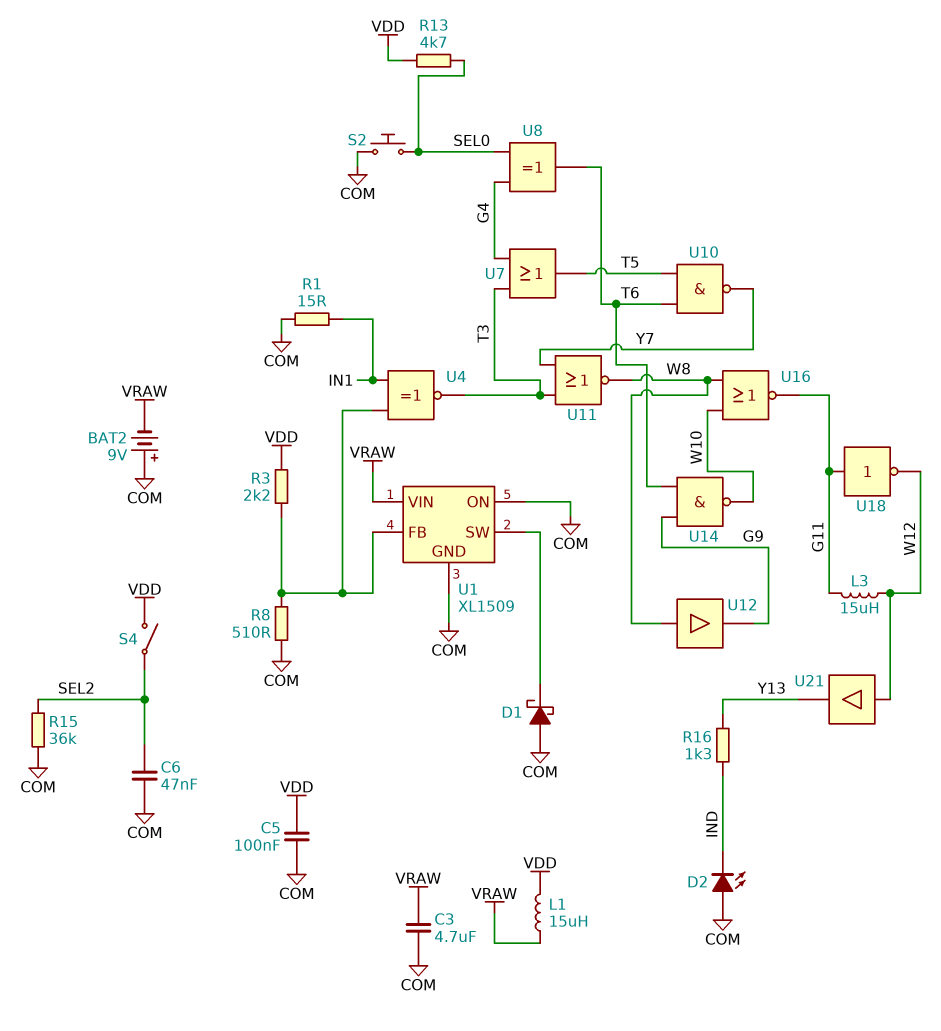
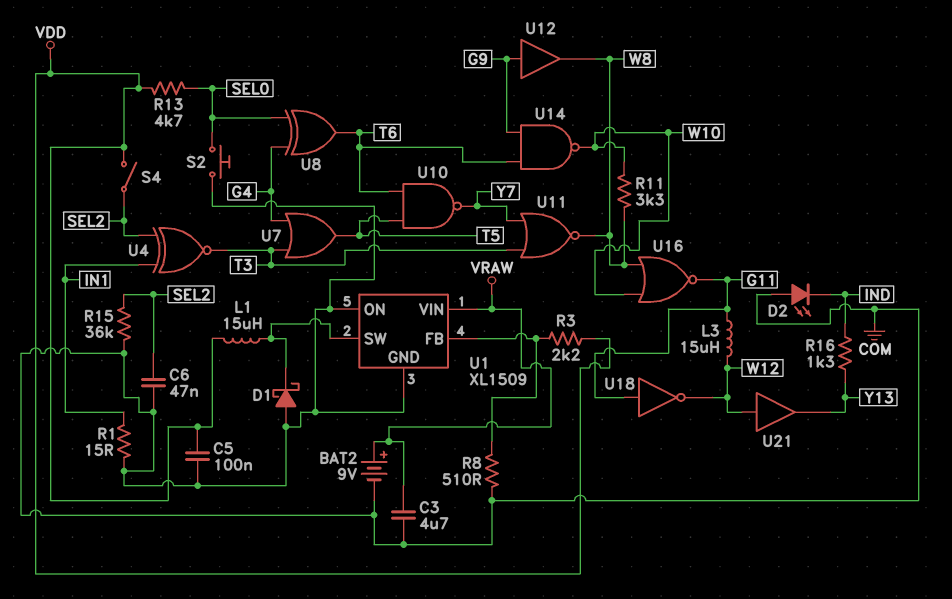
BAT2: 9V (plus COM, minus VRAW) -> 9V (plus VRAW, minus COM)
L1: 15uH (VDD, VRAW) -> 15uH (U1/SW, VDD)
R11: none -> 3.3k (W8, W10)
U4: XNOR (in IN1, in U1/FB, out T3) -> XNOR (in IN1, in SEL2, out T3)
U12: buffer (in W8, out G9) -> buffer (in G9, out W8)

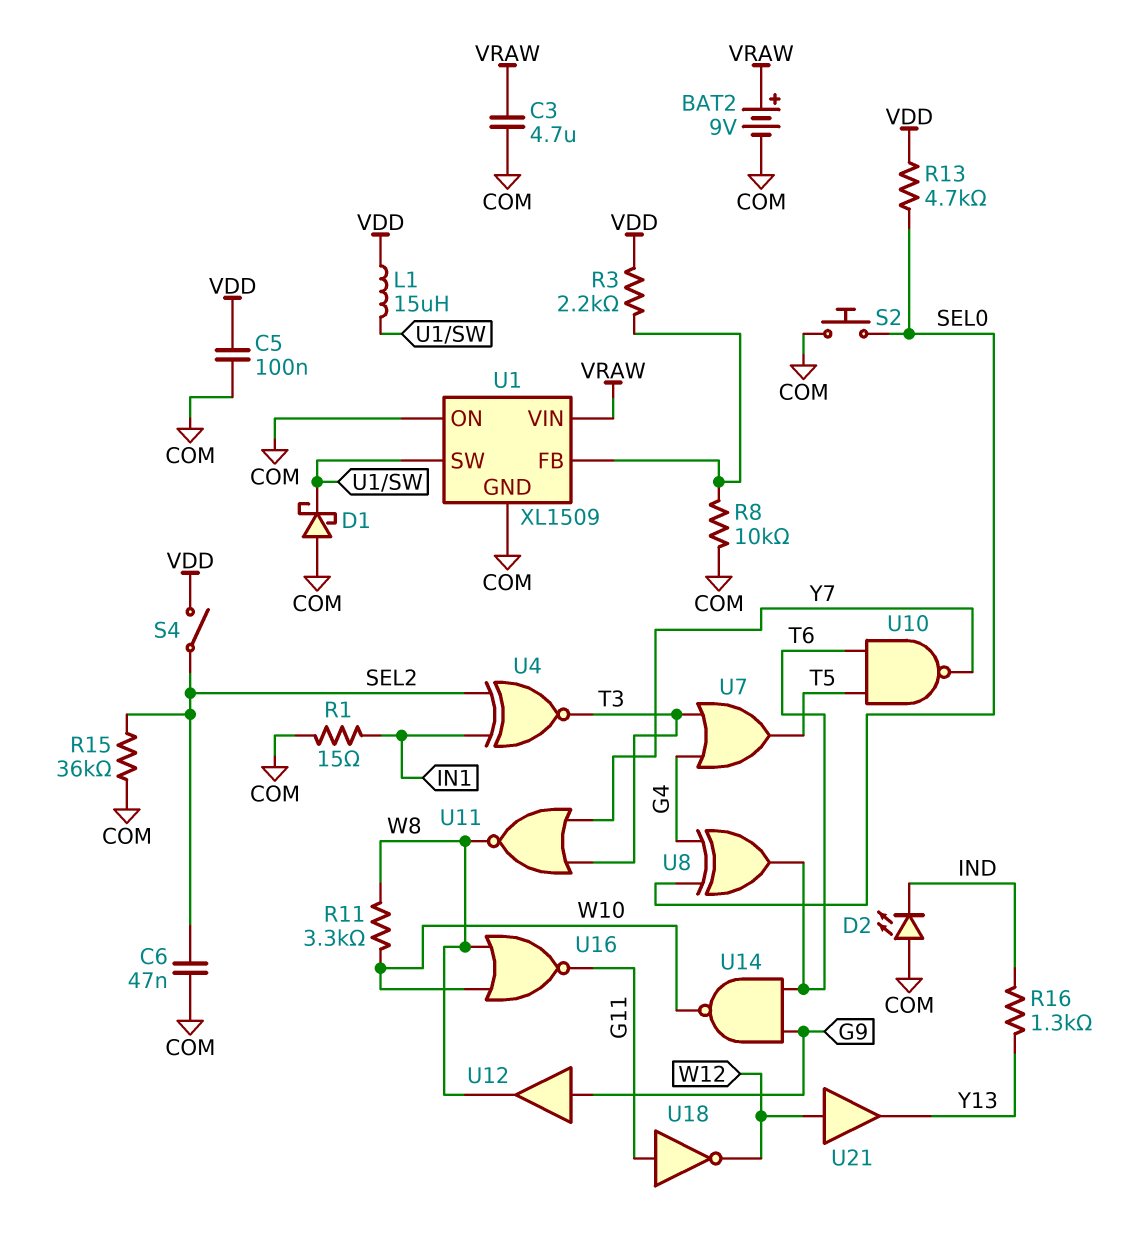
L3: 15uH (G11, W12) -> none
R8: 510 (COM, U1/FB) -> 10k (COM, U1/FB)

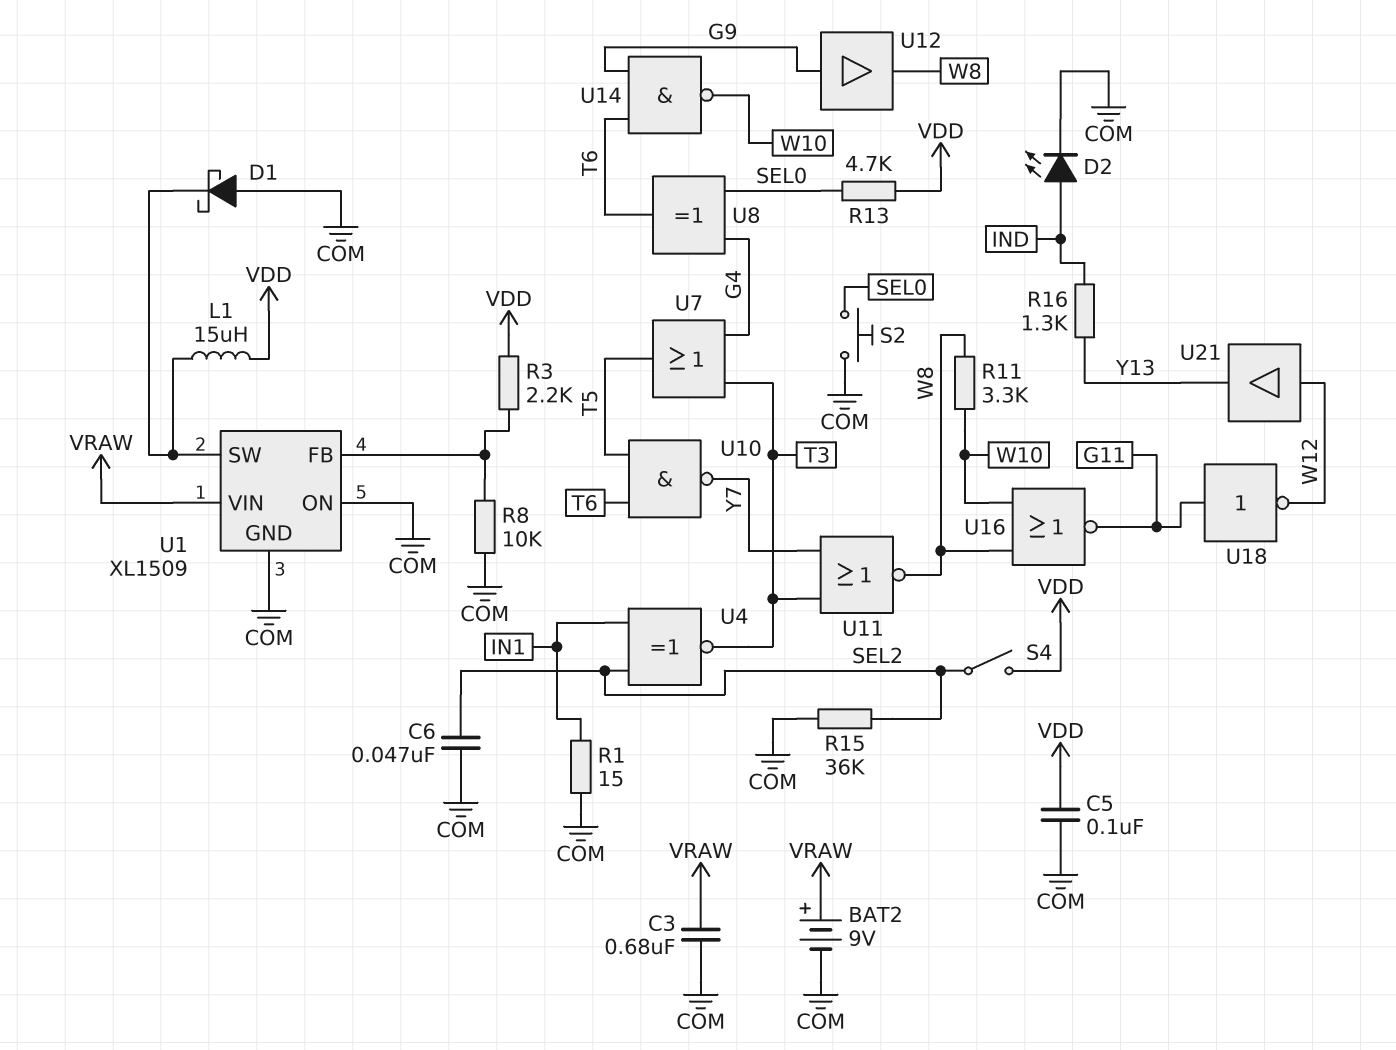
C3: 4.7uF (COM, VRAW) -> 680nF (COM, VRAW)
D2: LED (A COM, K IND) -> LED (A IND, K COM)

